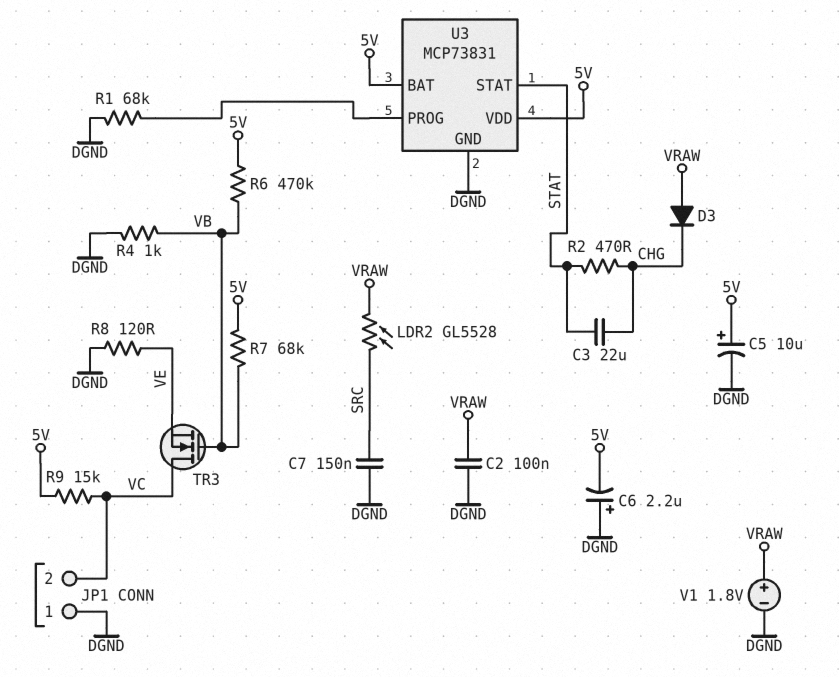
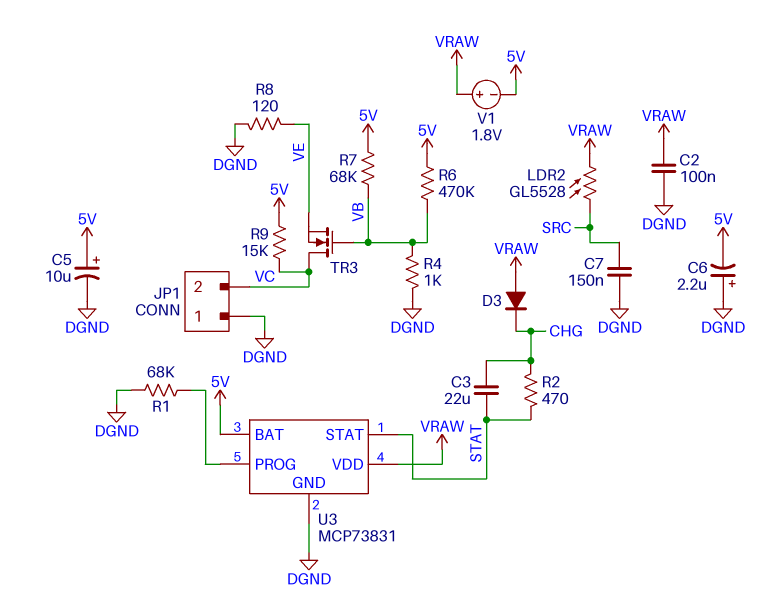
U3 pin VDD: 5V -> VRAW
V1: 1.8V (plus VRAW, minus DGND) -> 1.8V (plus VRAW, minus 5V)

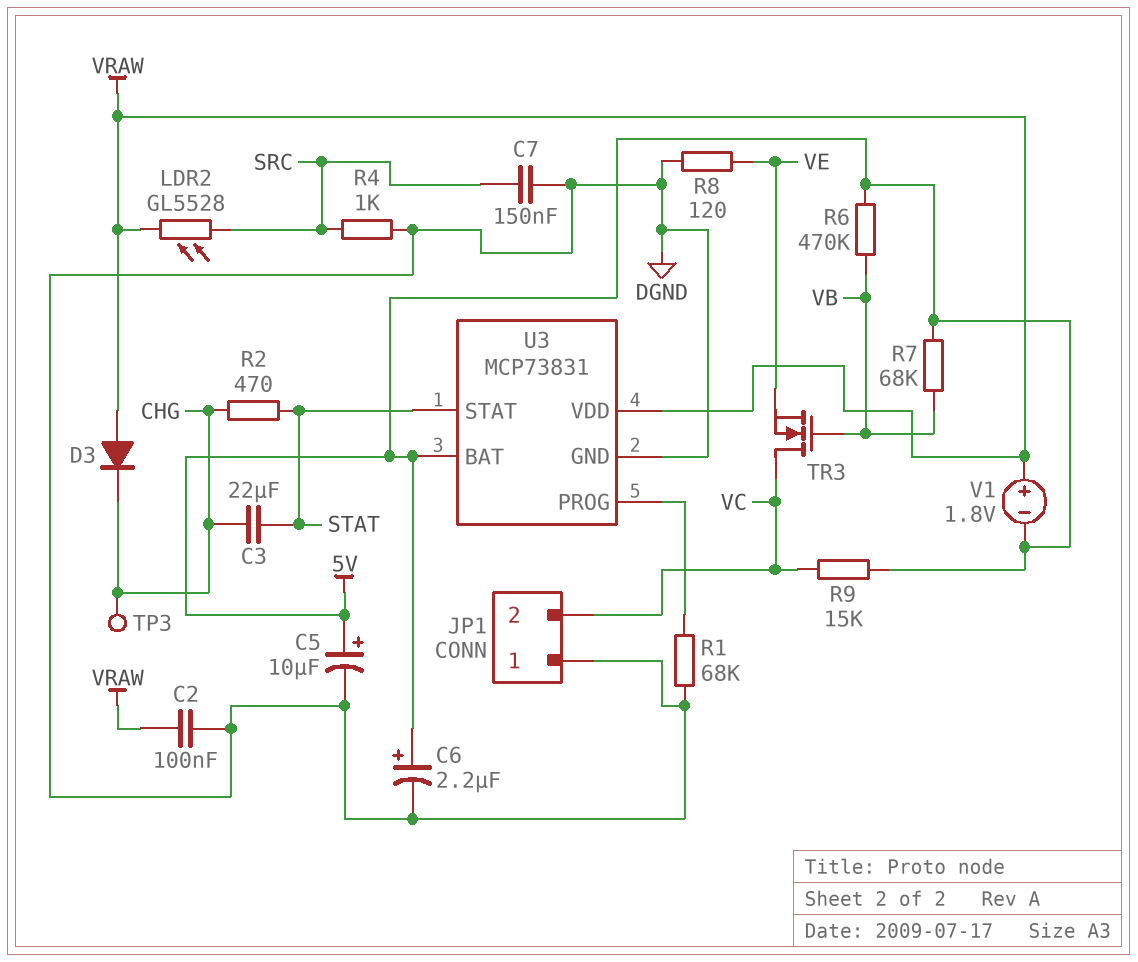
C6: 2.2uF (plus DGND, minus 5V) -> 2.2uF (plus 5V, minus DGND)
R4: 1k (DGND, VB) -> 1k (DGND, SRC)
TP3: none -> test point (CHG)

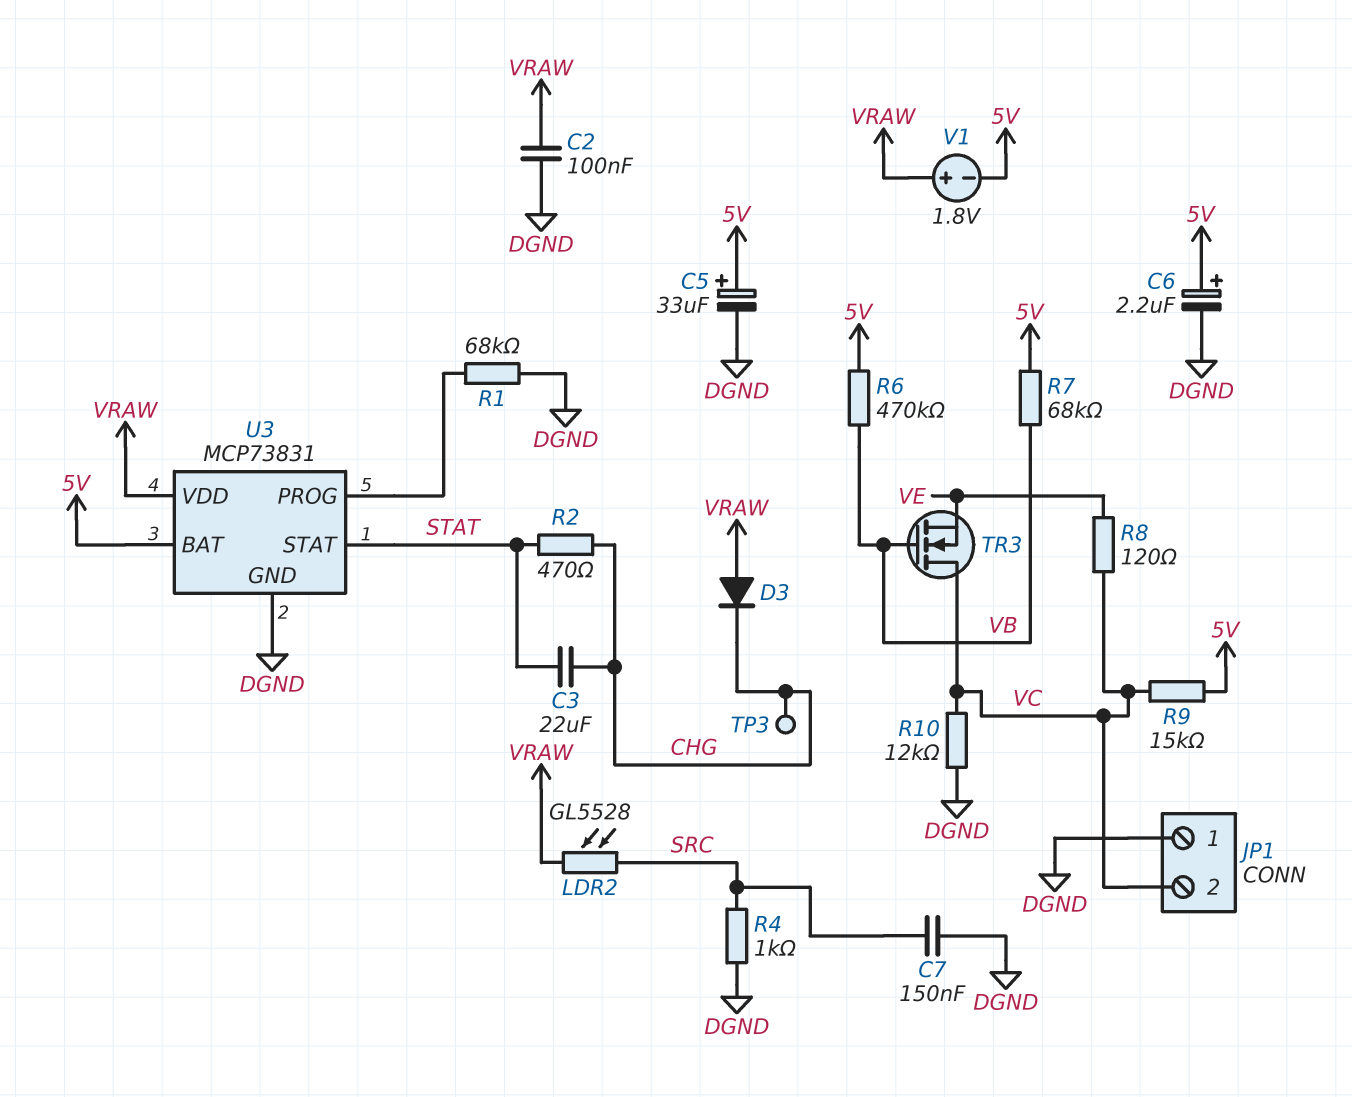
C5: 10uF (plus 5V, minus DGND) -> 33uF (plus 5V, minus DGND)
R8: 120 (DGND, VE) -> 120 (VC, VE)
R10: none -> 12k (DGND, VC)

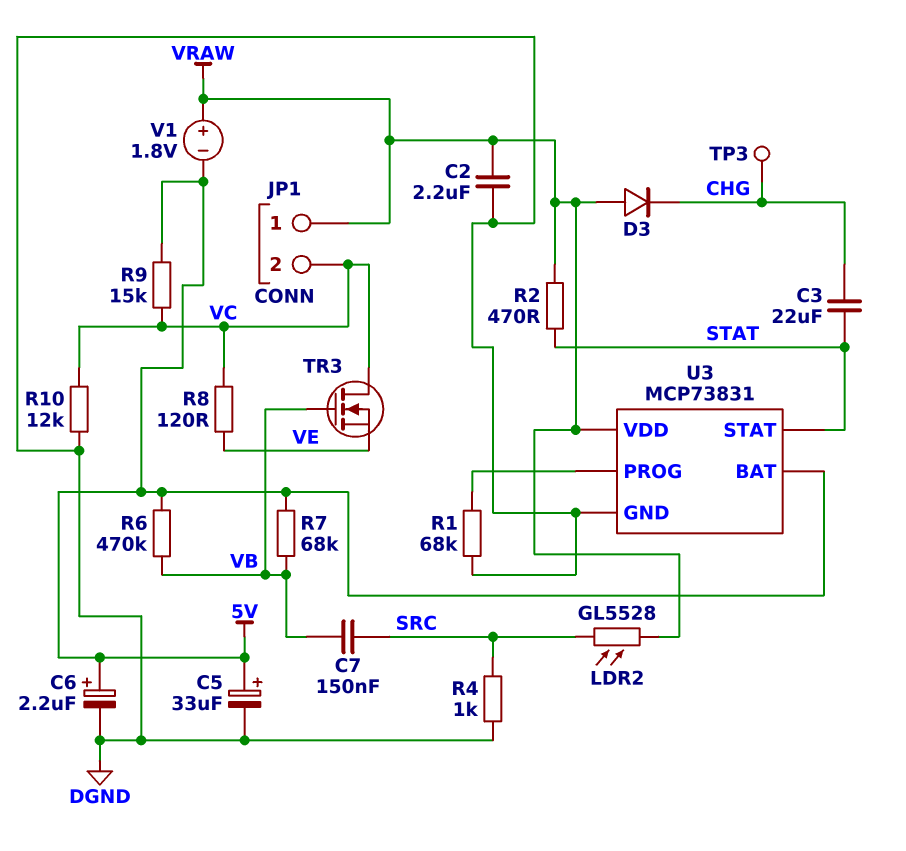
C2: 100nF (DGND, VRAW) -> 2.2uF (DGND, VRAW)
C7: 150nF (DGND, SRC) -> 150nF (SRC, VB)
JP1 pin 1: DGND -> VRAW
R2: 470 (CHG, STAT) -> 470 (STAT, VRAW)

